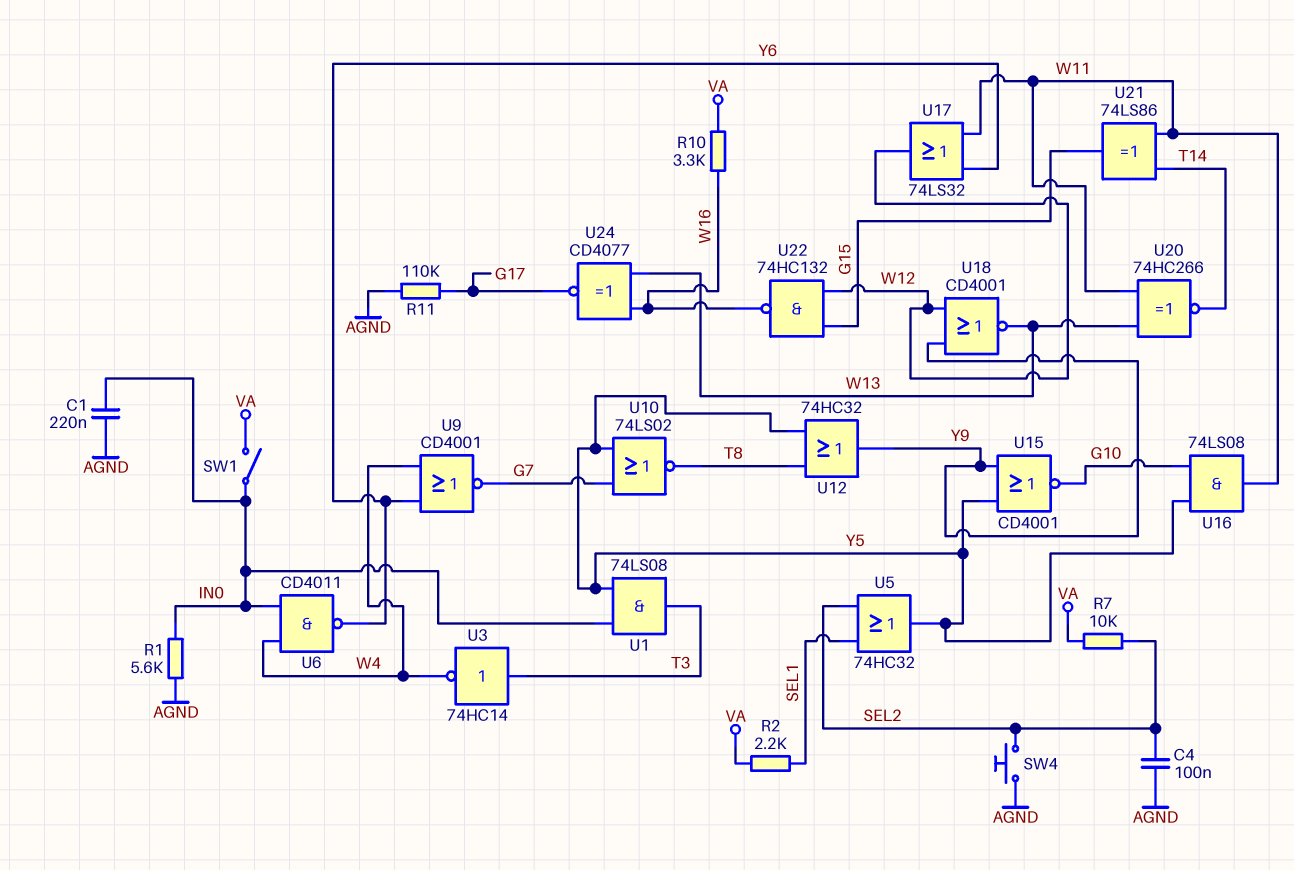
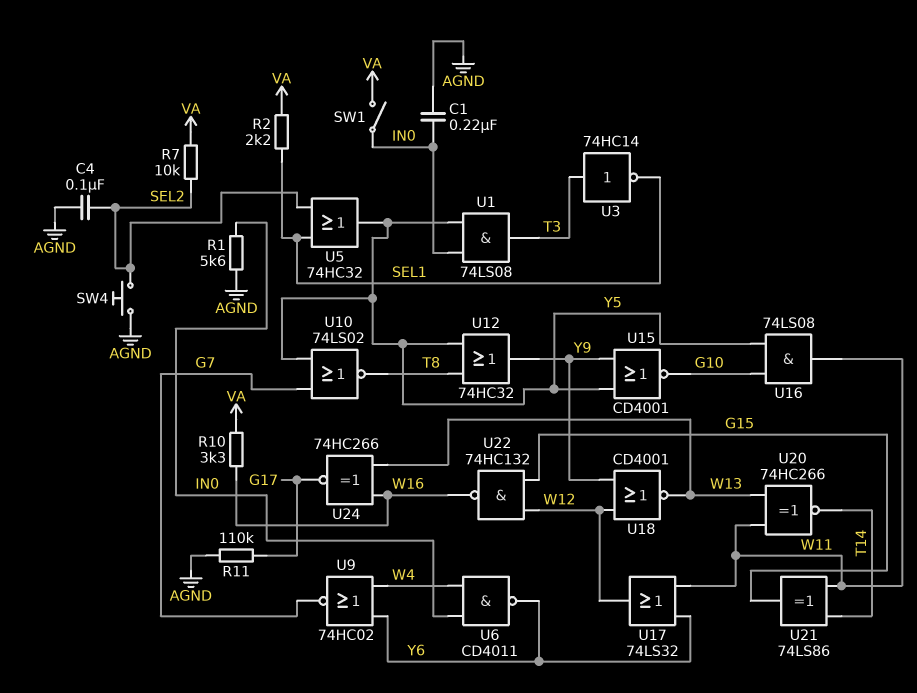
U3: NOT 74HC14 (in T3, out W4) -> NOT 74HC14 (in T3, out SEL1)
U9: NOR CD4001 (in W4, in Y6, out G7) -> NOR 74HC02 (in W4, in Y6, out G7)
U24: XNOR CD4077 (in W13, in W16, out G17) -> XNOR 74HC266 (in W13, in W16, out G17)

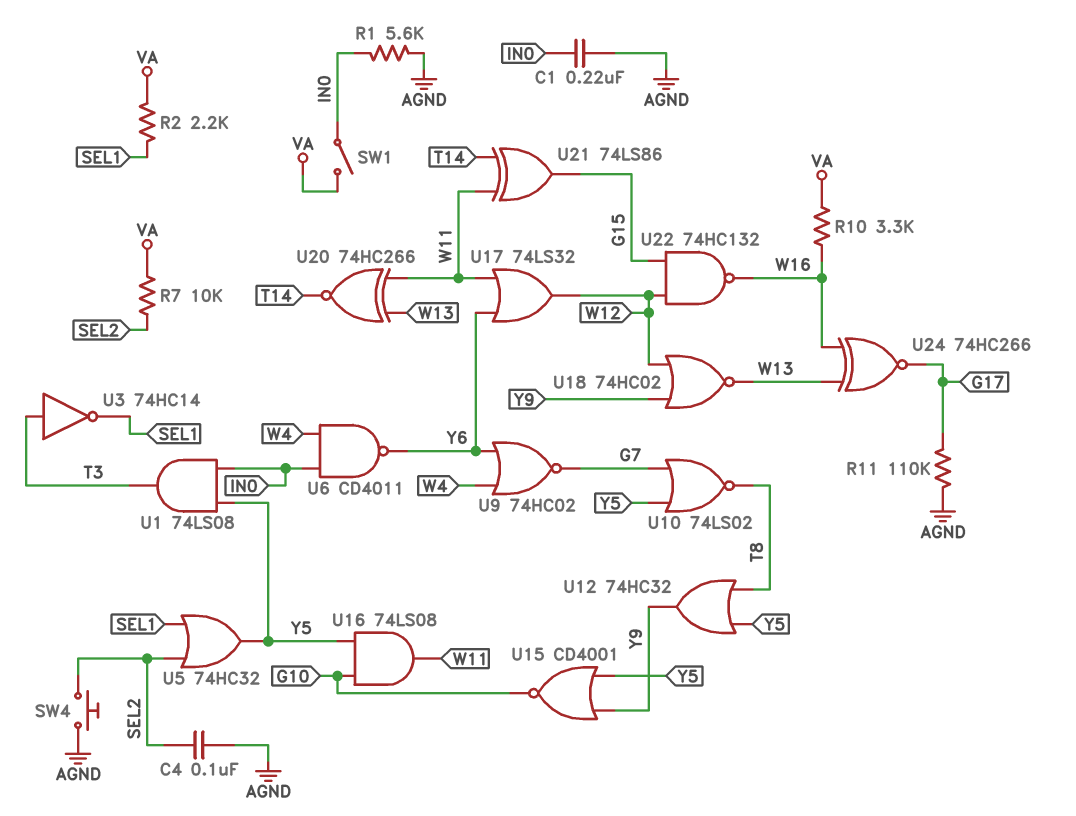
U18: NOR CD4001 (in W12, in Y9, out W13) -> NOR 74HC02 (in W12, in Y9, out W13)

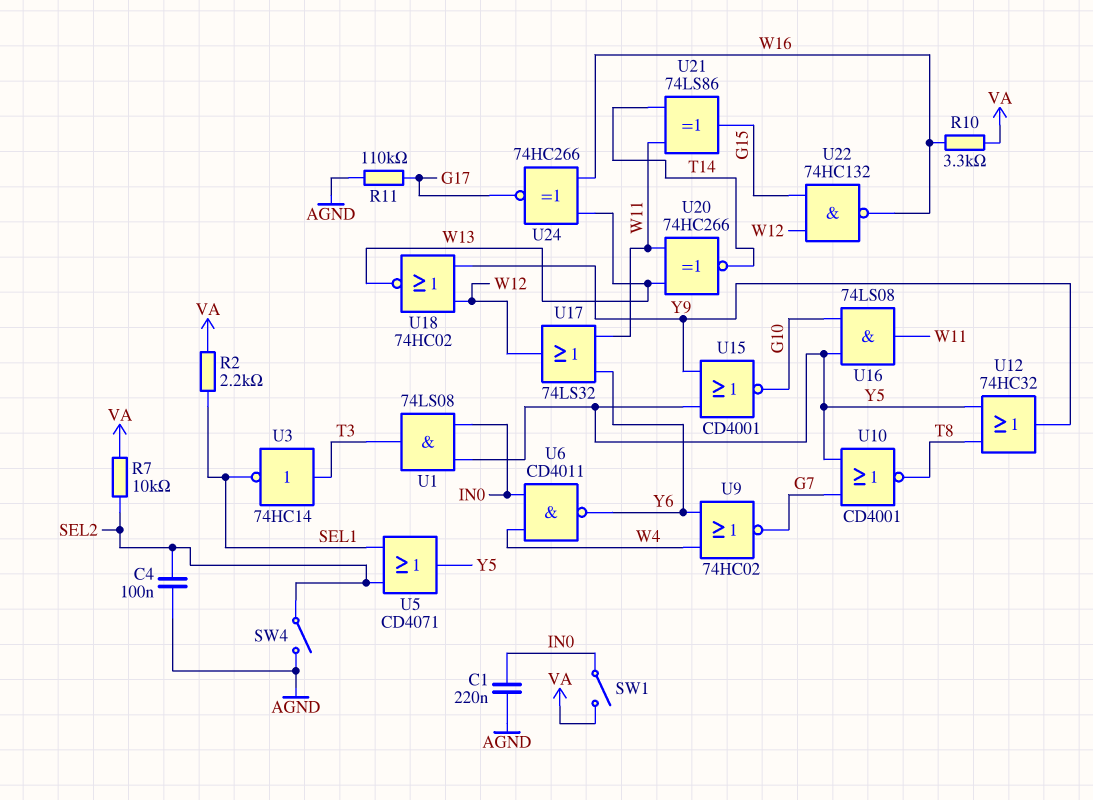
R1: 5.6k (AGND, IN0) -> none
SW4: button (AGND, SEL2) -> switch (AGND, SEL2)
U5: OR 74HC32 (in SEL1, in SEL2, out Y5) -> OR CD4071 (in SEL1, in SEL2, out Y5)
U10: NOR 74LS02 (in G7, in Y5, out T8) -> NOR CD4001 (in G7, in Y5, out T8)

